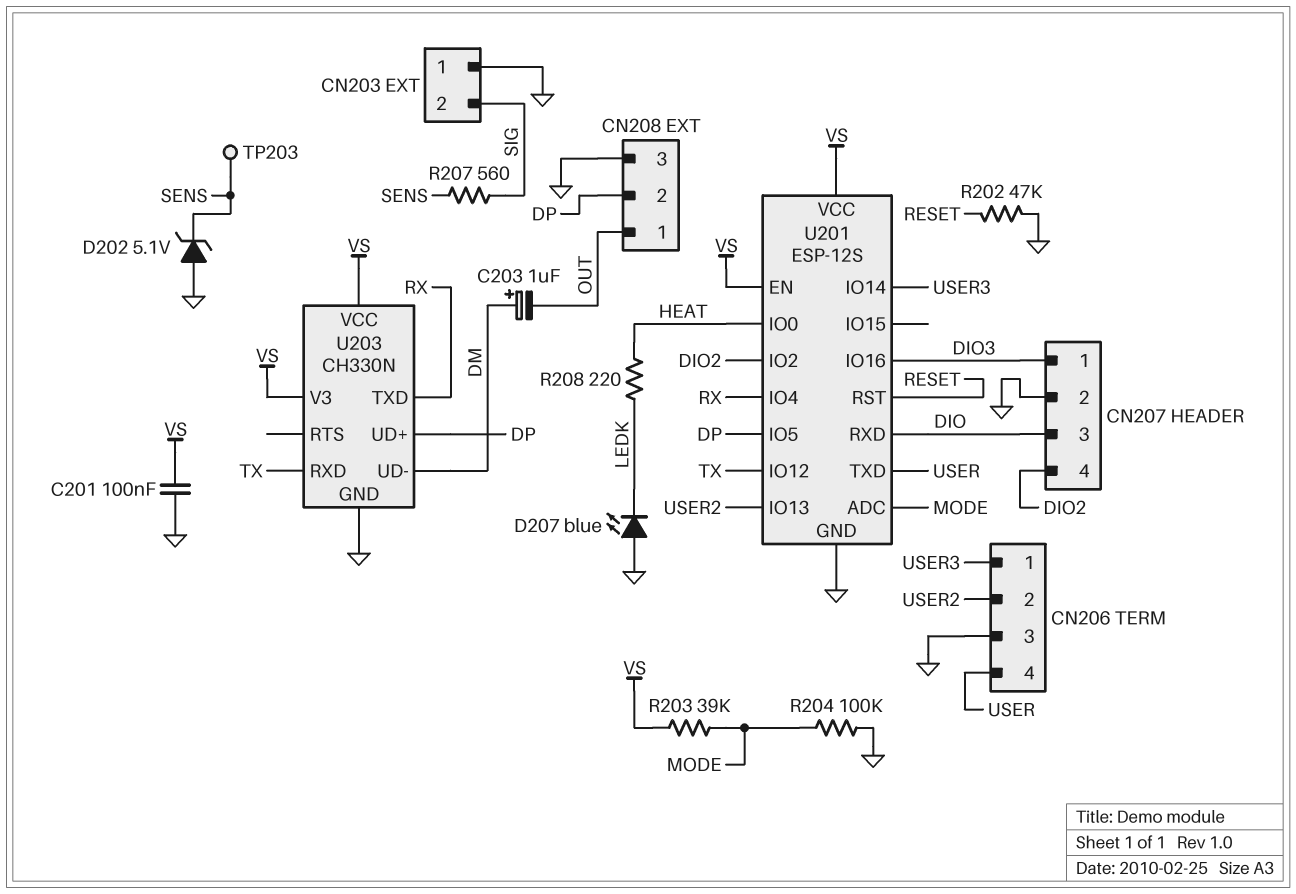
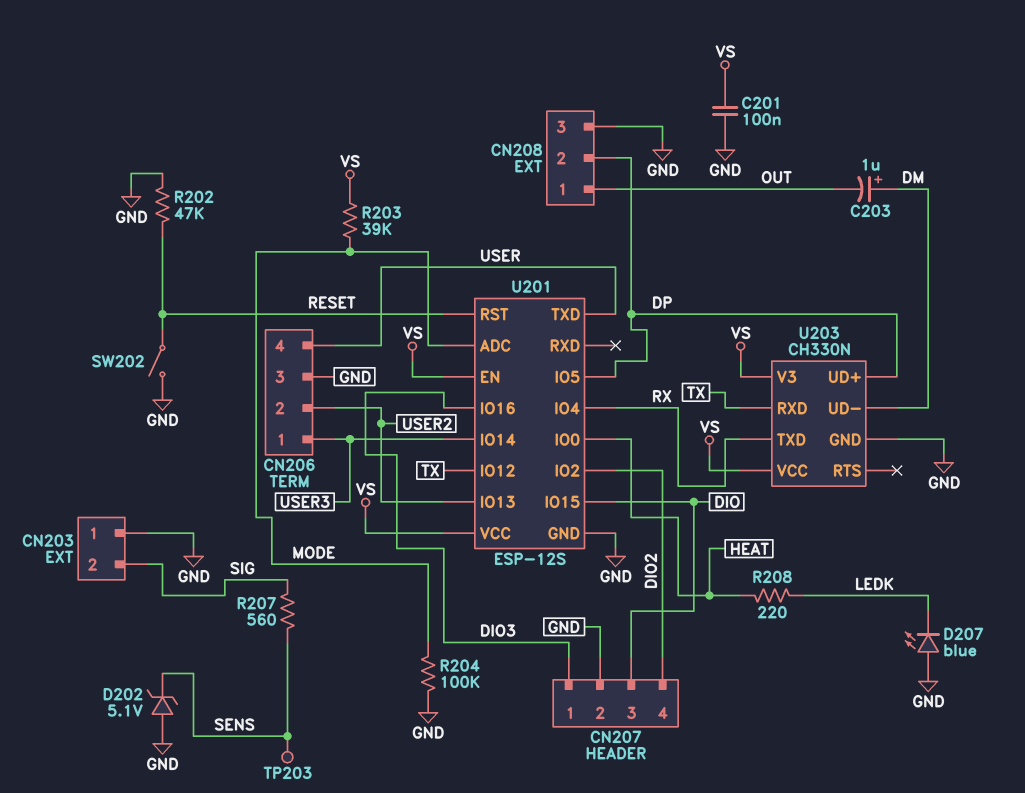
SW202: none -> switch (GND, RESET)
U201 pin IO15: none -> DIO
U201 pin RXD: DIO -> none

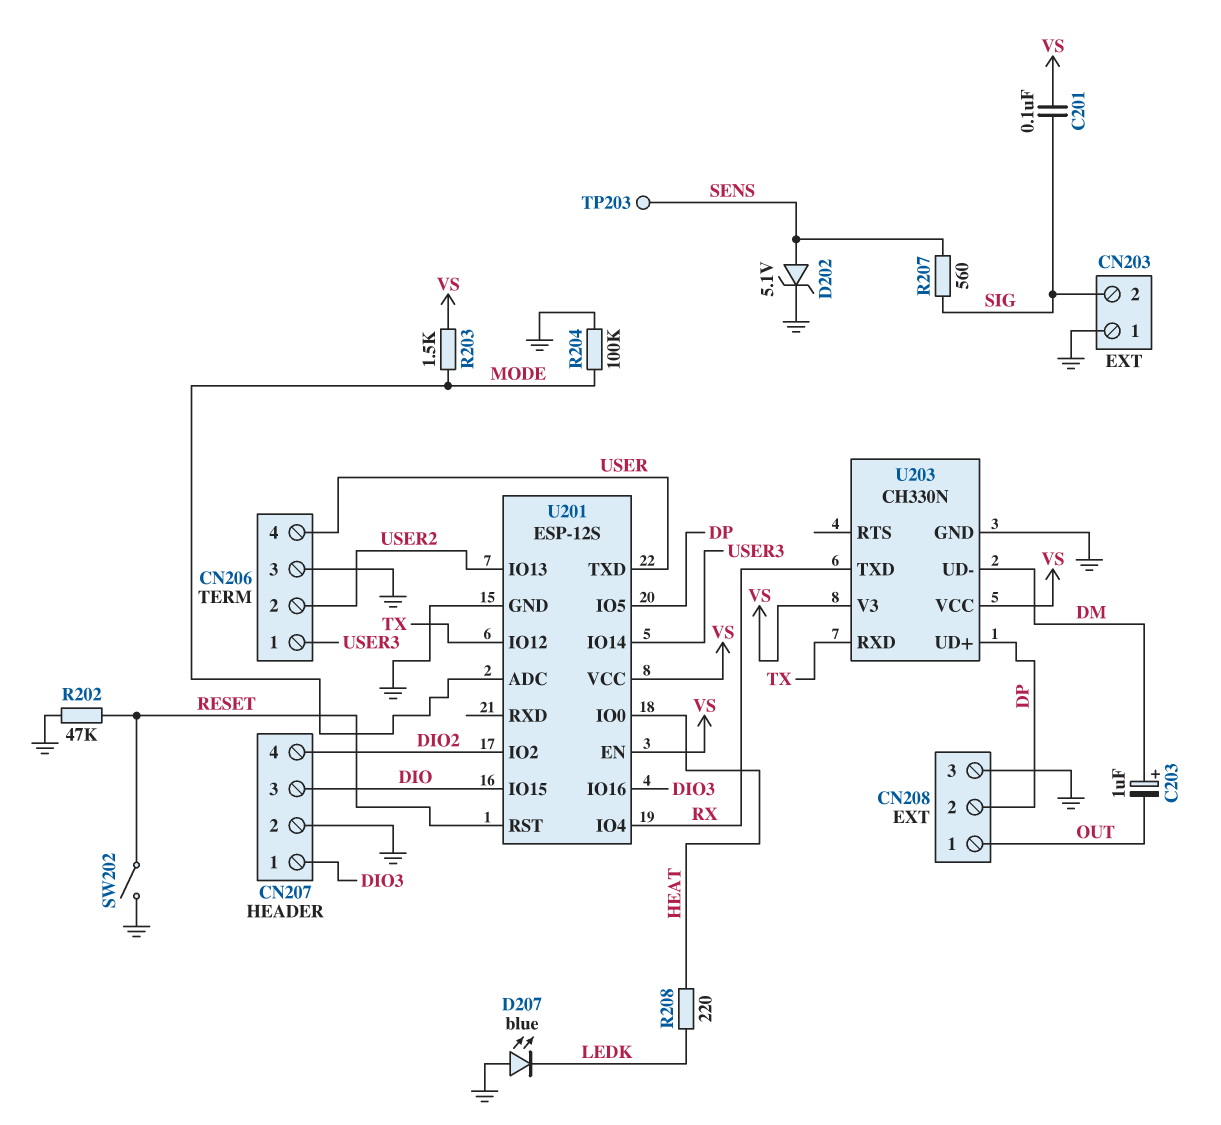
C201: 100nF (GND, VS) -> 100nF (SIG, VS)
D202: zener 5.1V (A GND, K SENS) -> zener 5.1V (A SENS, K GND)
R203: 39k (MODE, VS) -> 1.5k (MODE, VS)

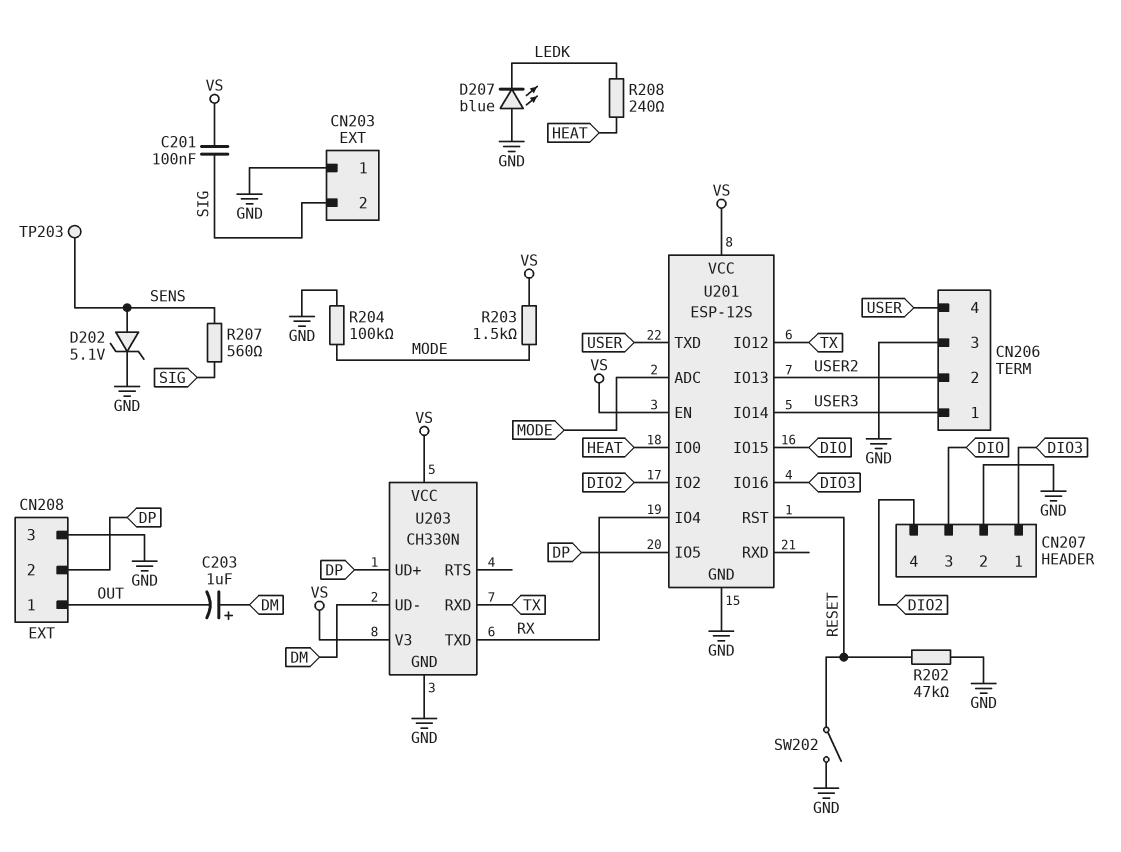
R208: 220 (HEAT, LEDK) -> 240 (HEAT, LEDK)

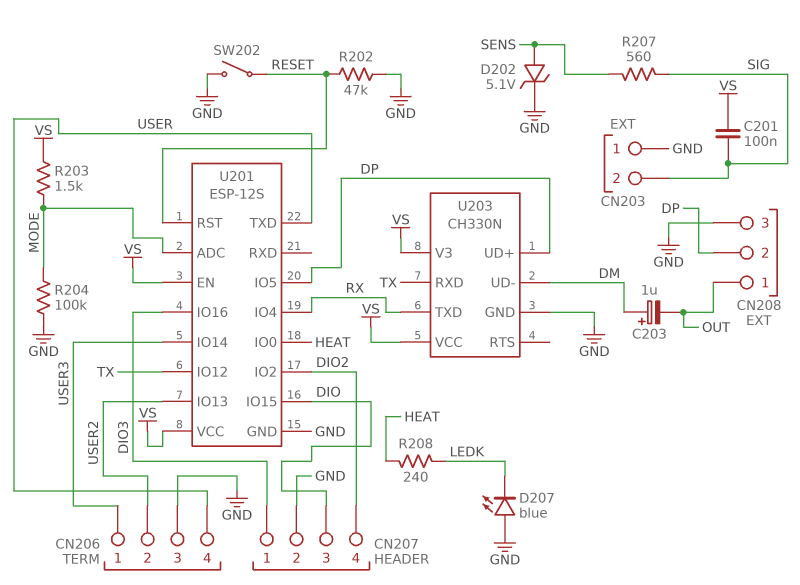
TP203: test point (SENS) -> none

